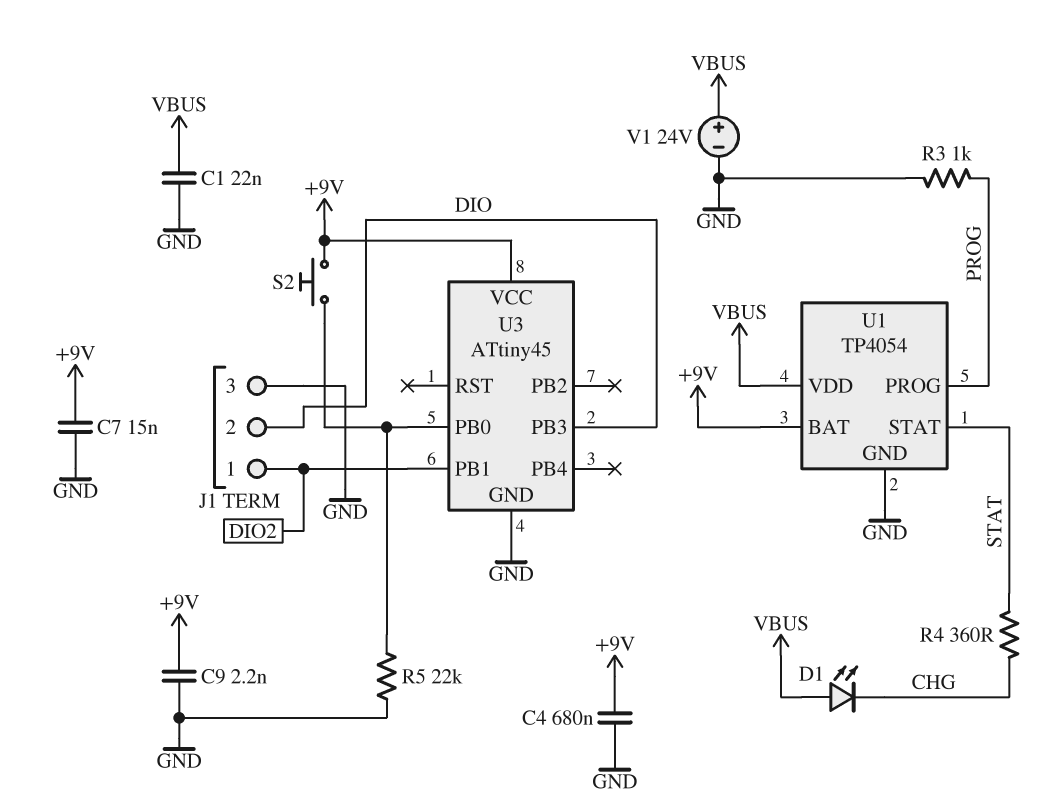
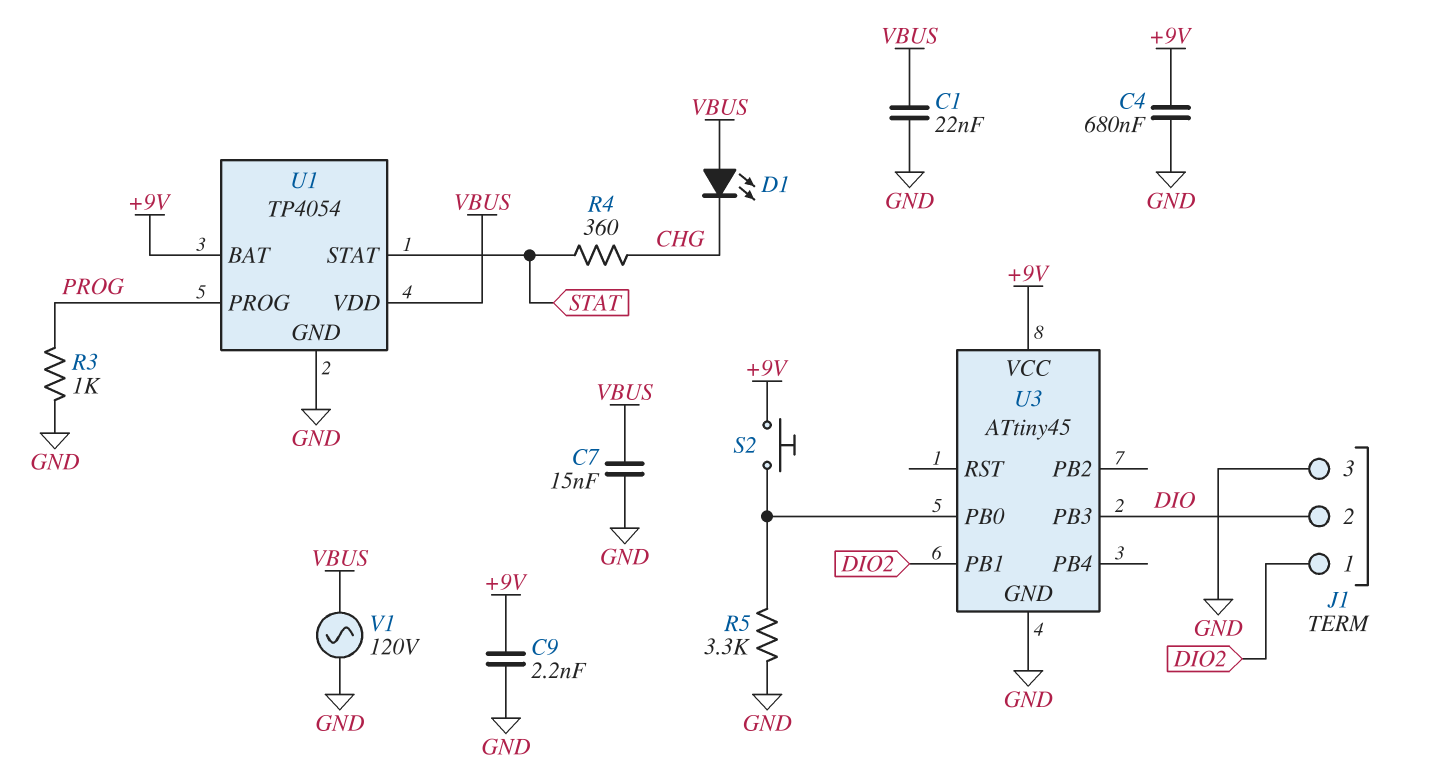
C7: 15nF (+9V, GND) -> 15nF (GND, VBUS)
R5: 22k (GND, U3/PB0) -> 3.3k (GND, U3/PB0)
V1: 24V (plus VBUS, minus GND) -> AC 120V (GND, VBUS)

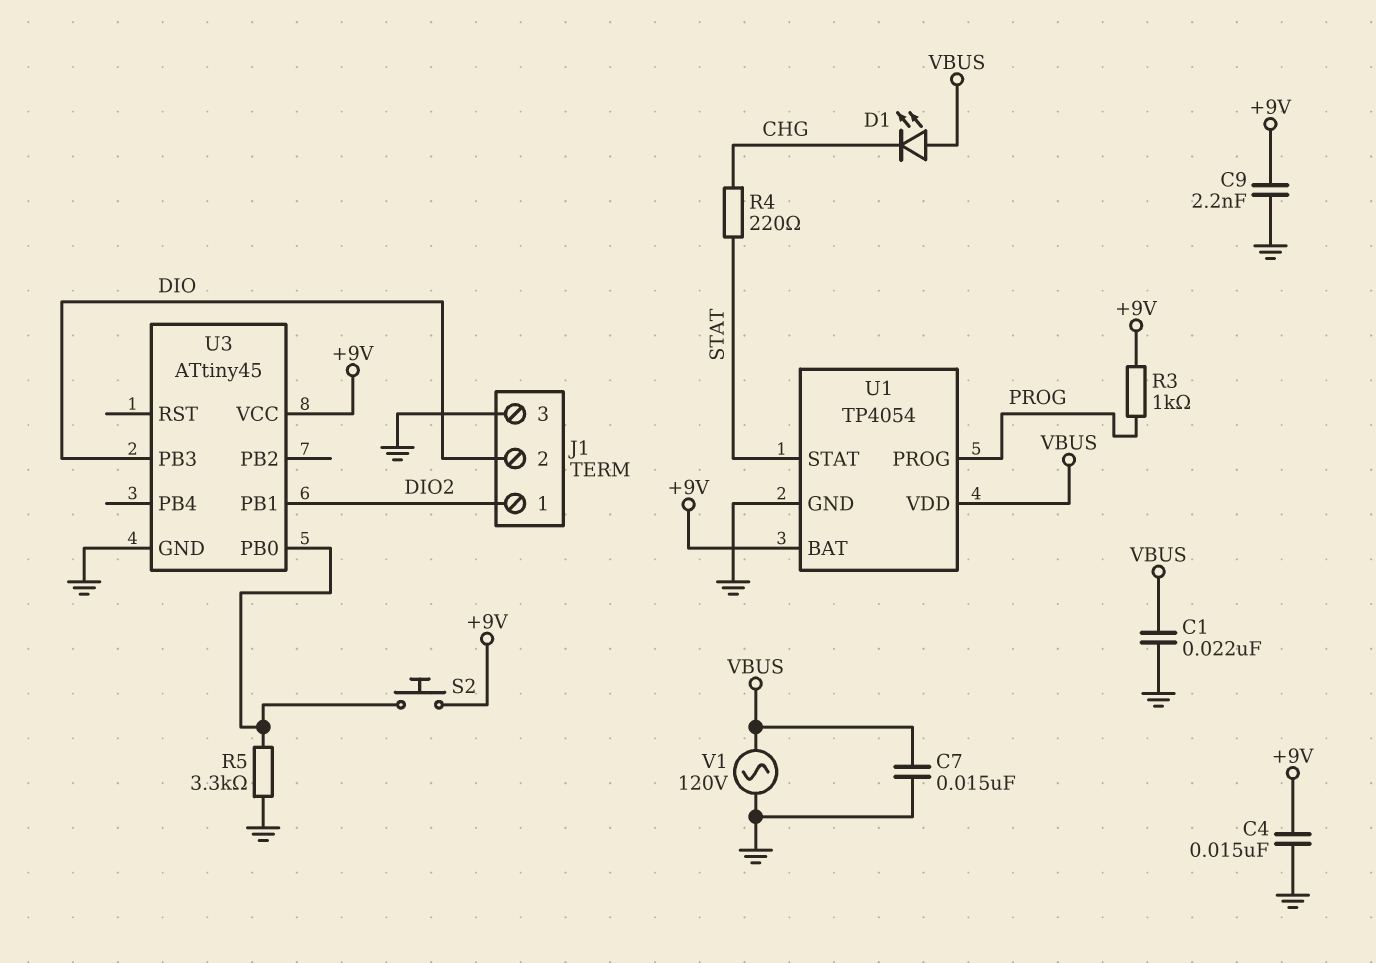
C4: 680nF (+9V, GND) -> 15nF (+9V, GND)
R3: 1k (GND, PROG) -> 1k (+9V, PROG)
R4: 360 (CHG, STAT) -> 220 (CHG, STAT)

